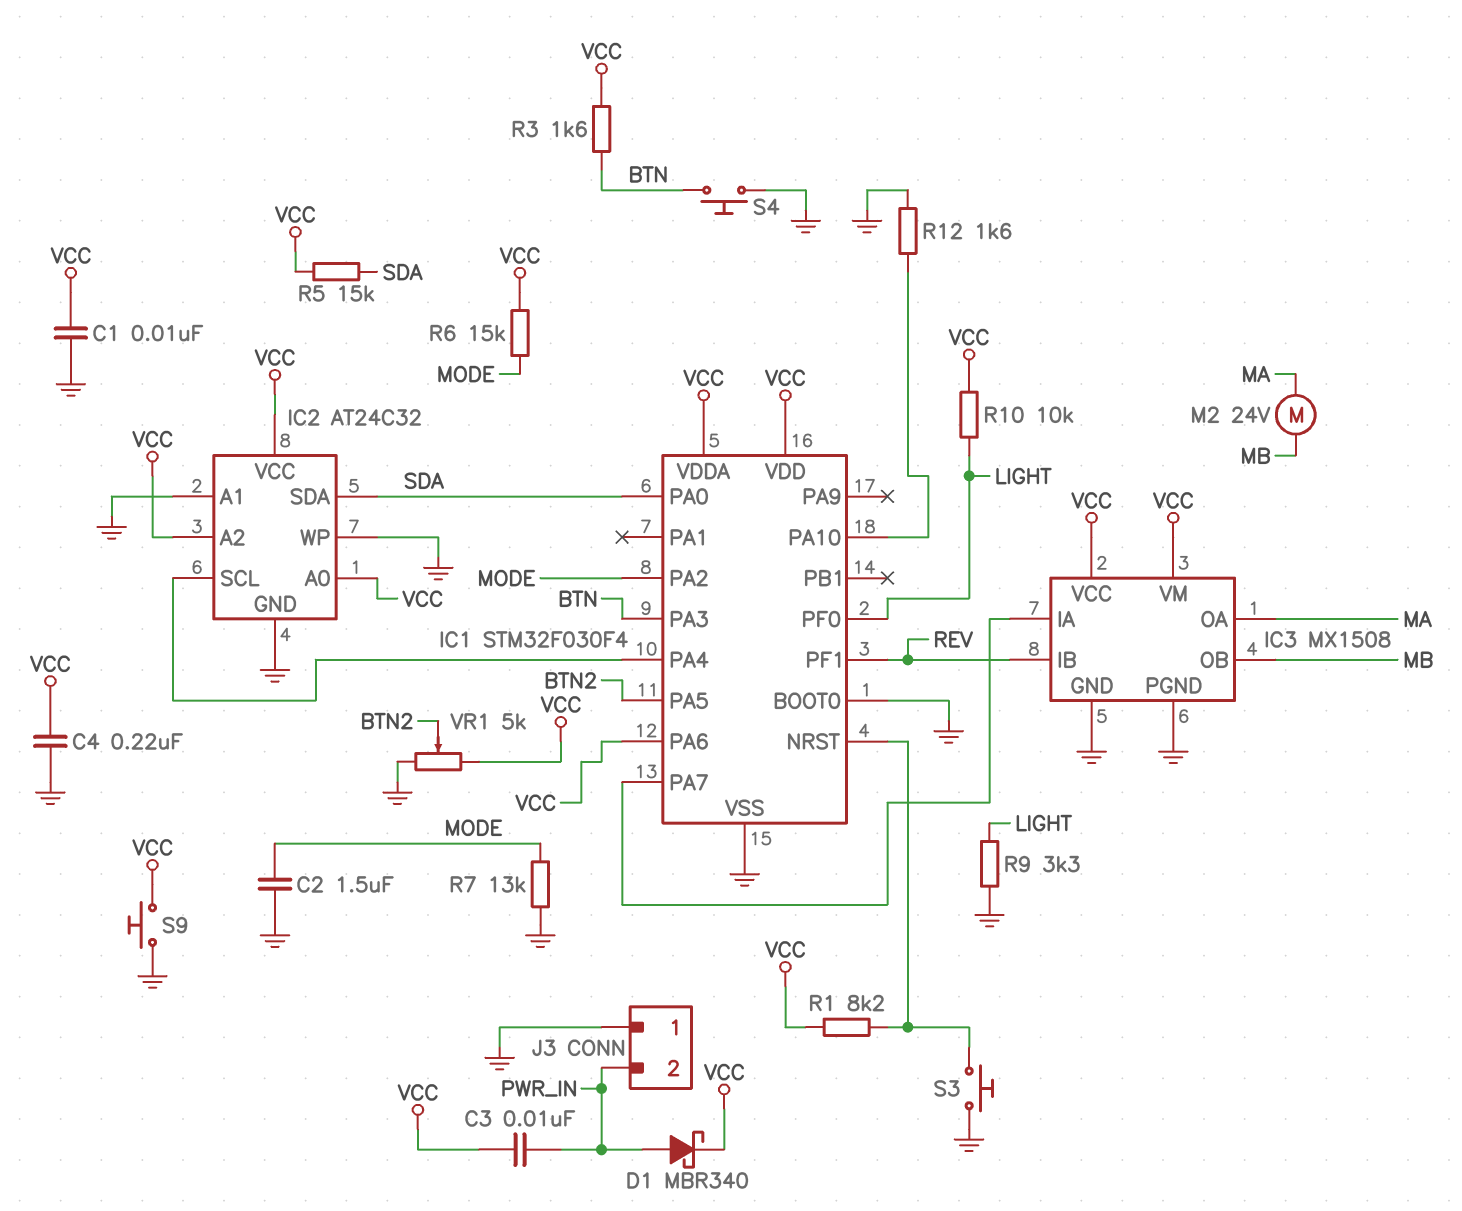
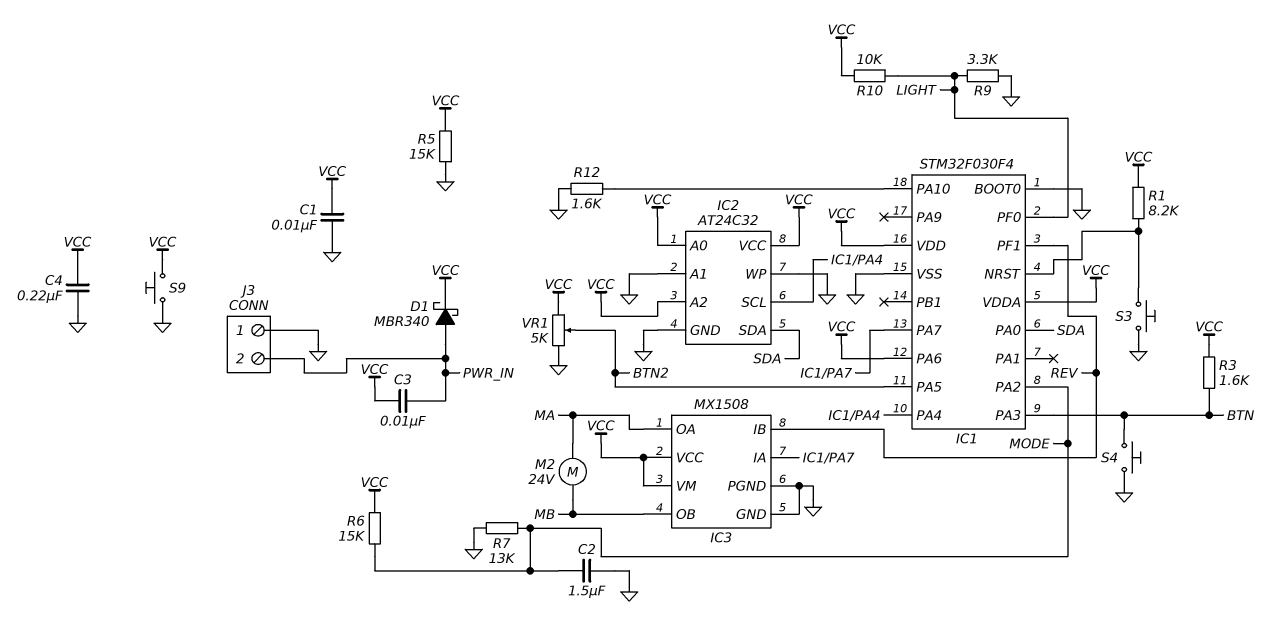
R5: 15k (SDA, VCC) -> 15k (GND, VCC)

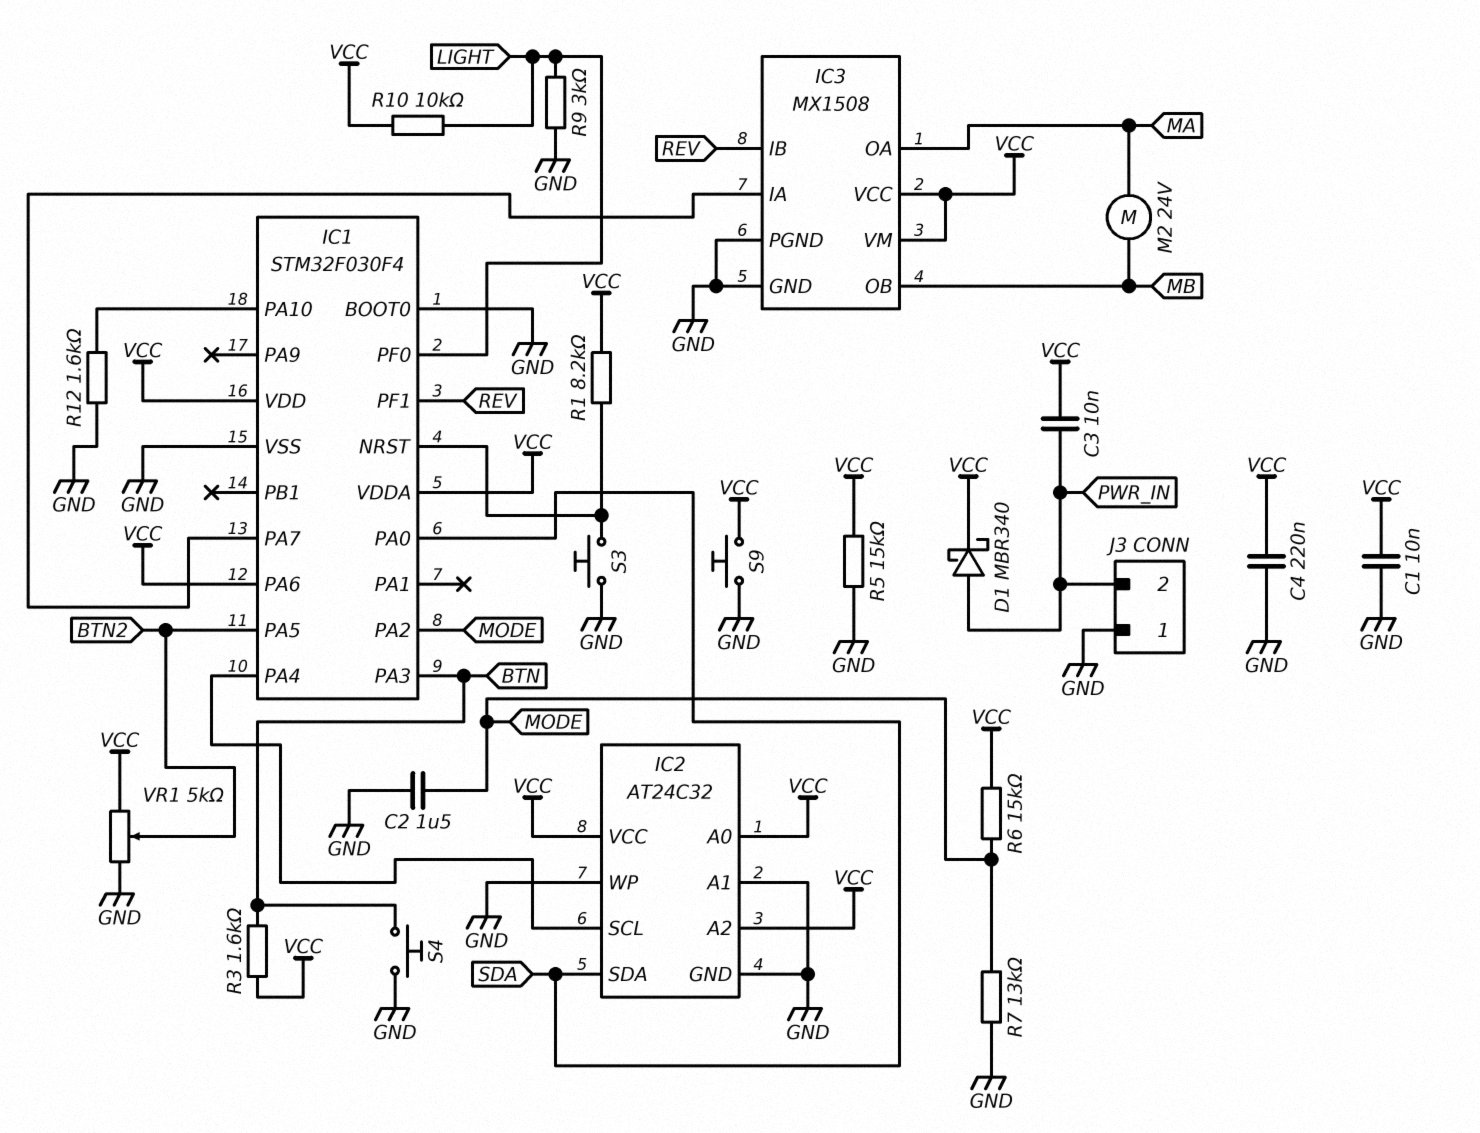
R9: 3.3k (GND, LIGHT) -> 3k (GND, LIGHT)

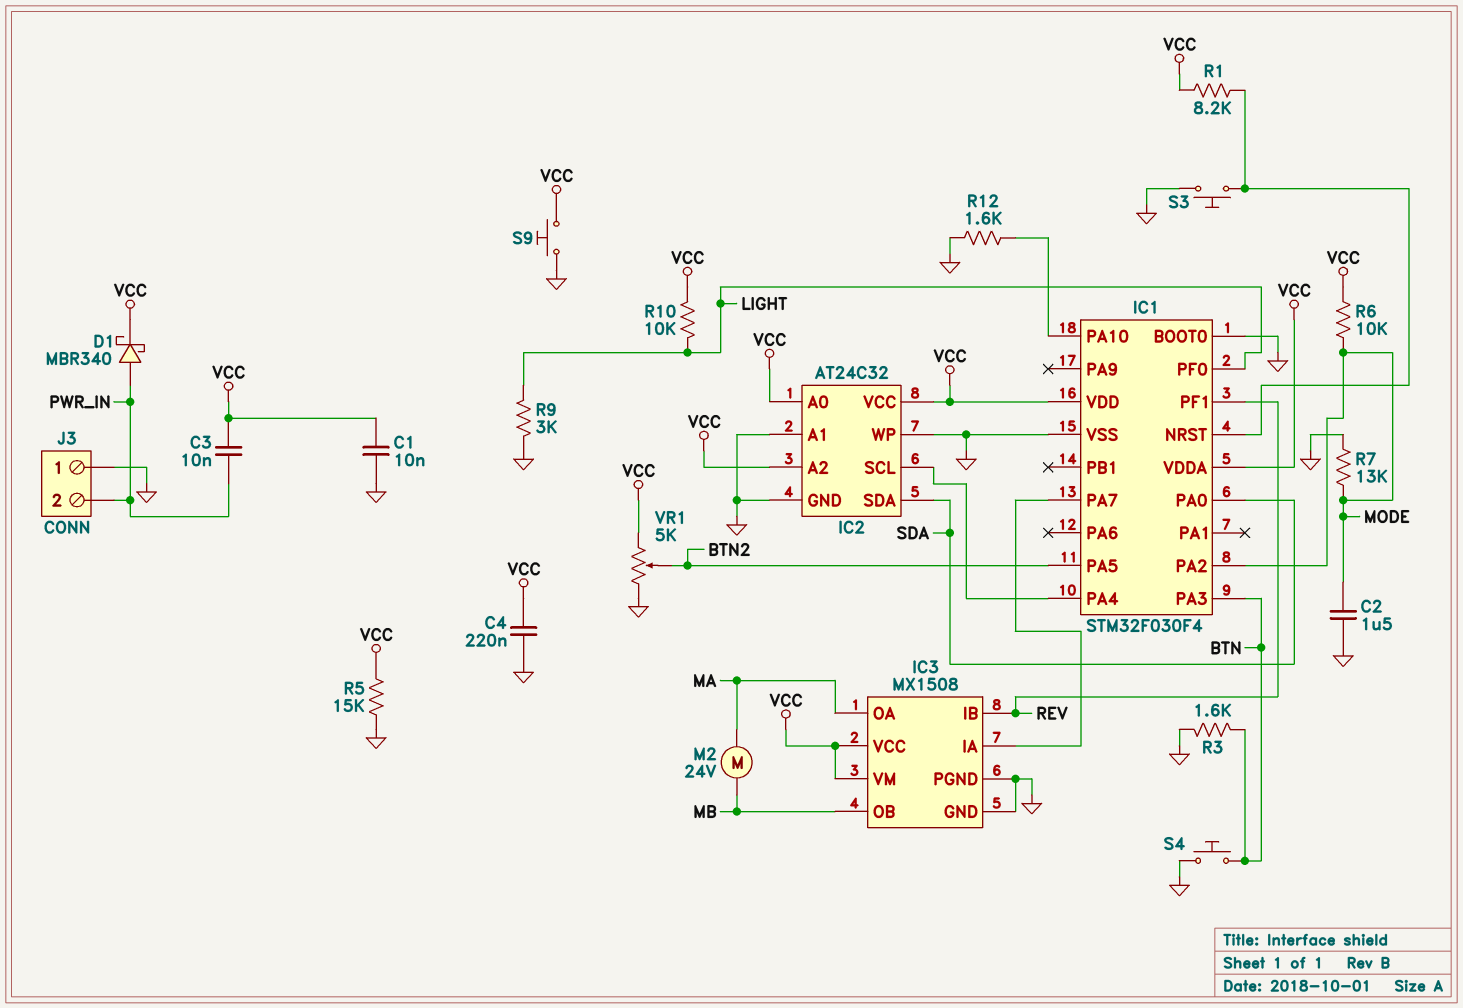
IC1 pin PA6: VCC -> none
R3: 1.6k (BTN, VCC) -> 1.6k (BTN, GND)
R6: 15k (MODE, VCC) -> 10k (MODE, VCC)

